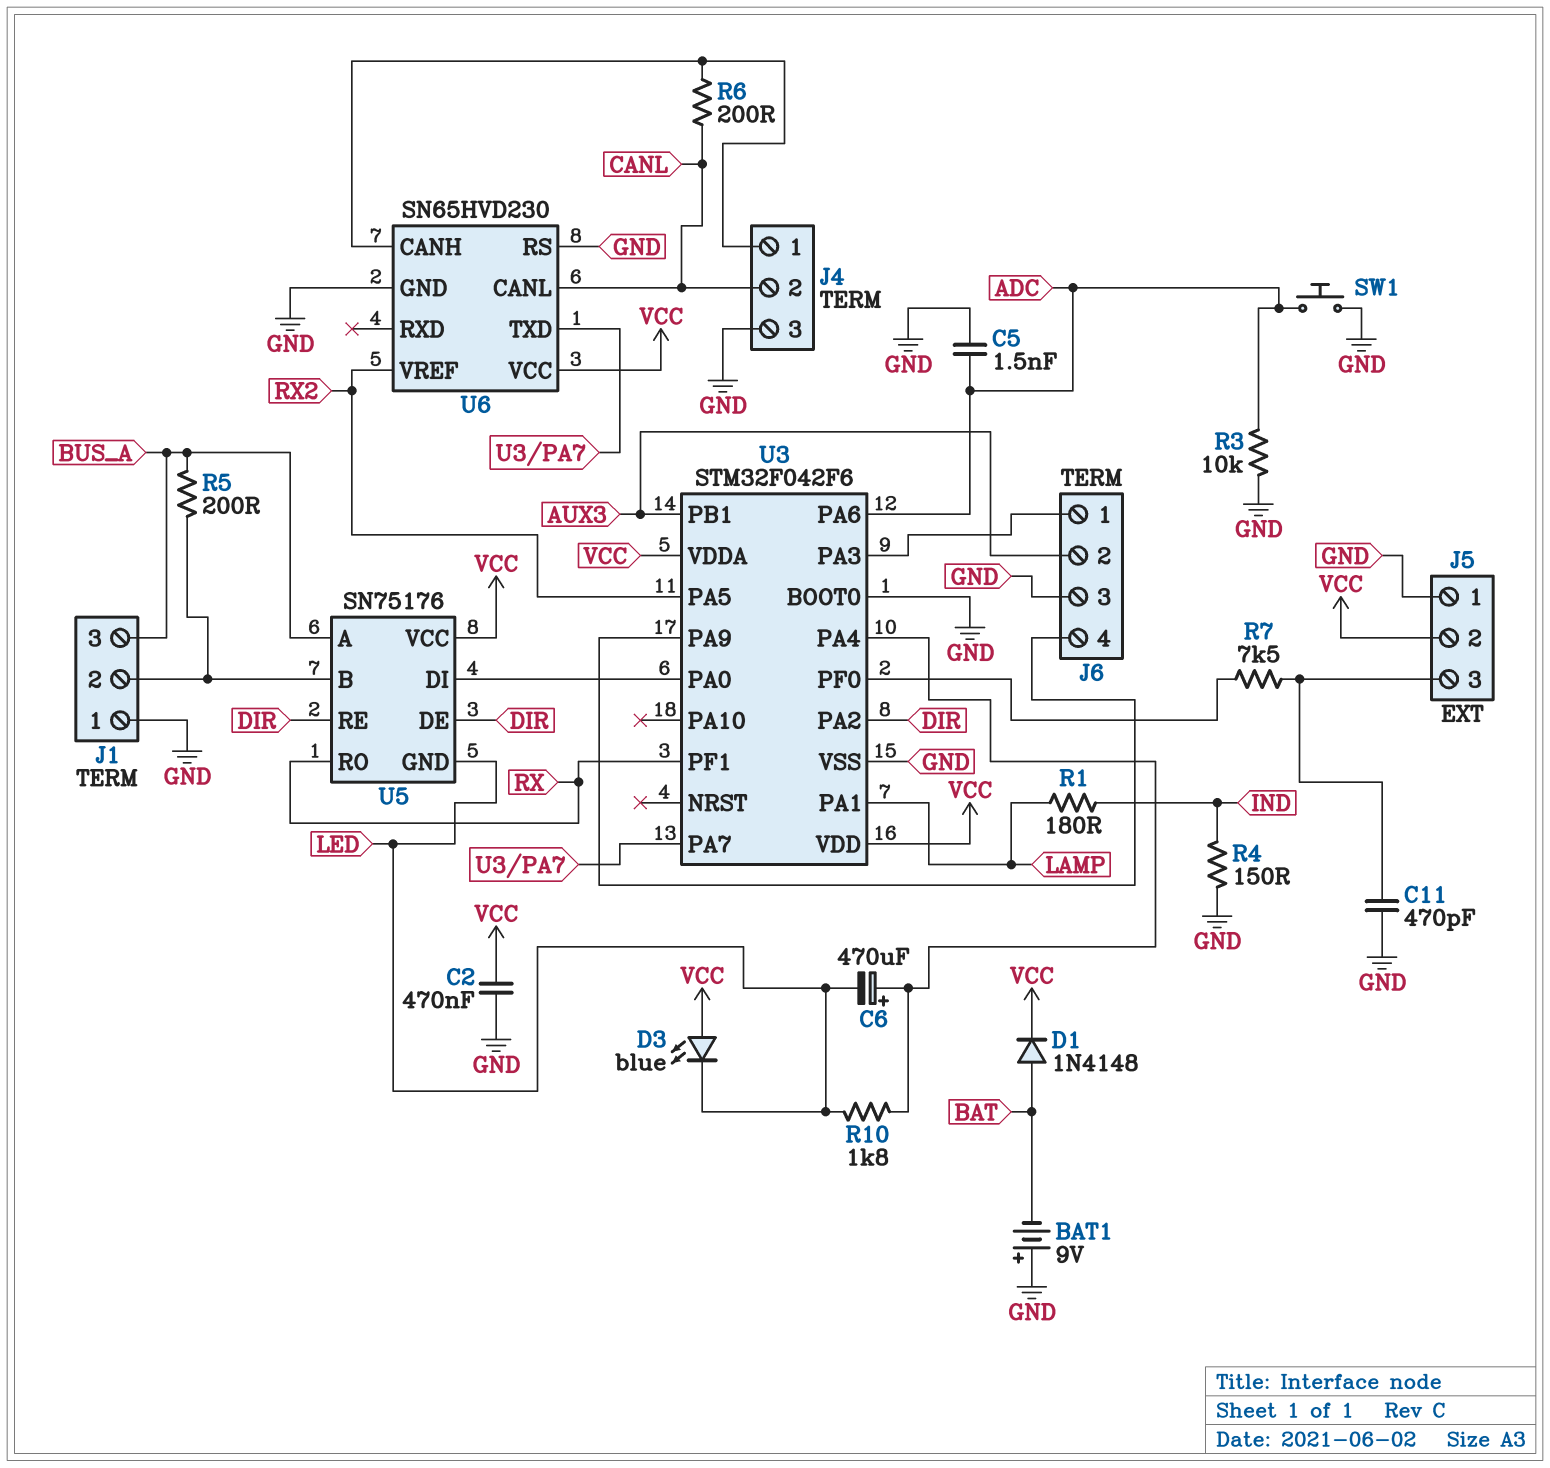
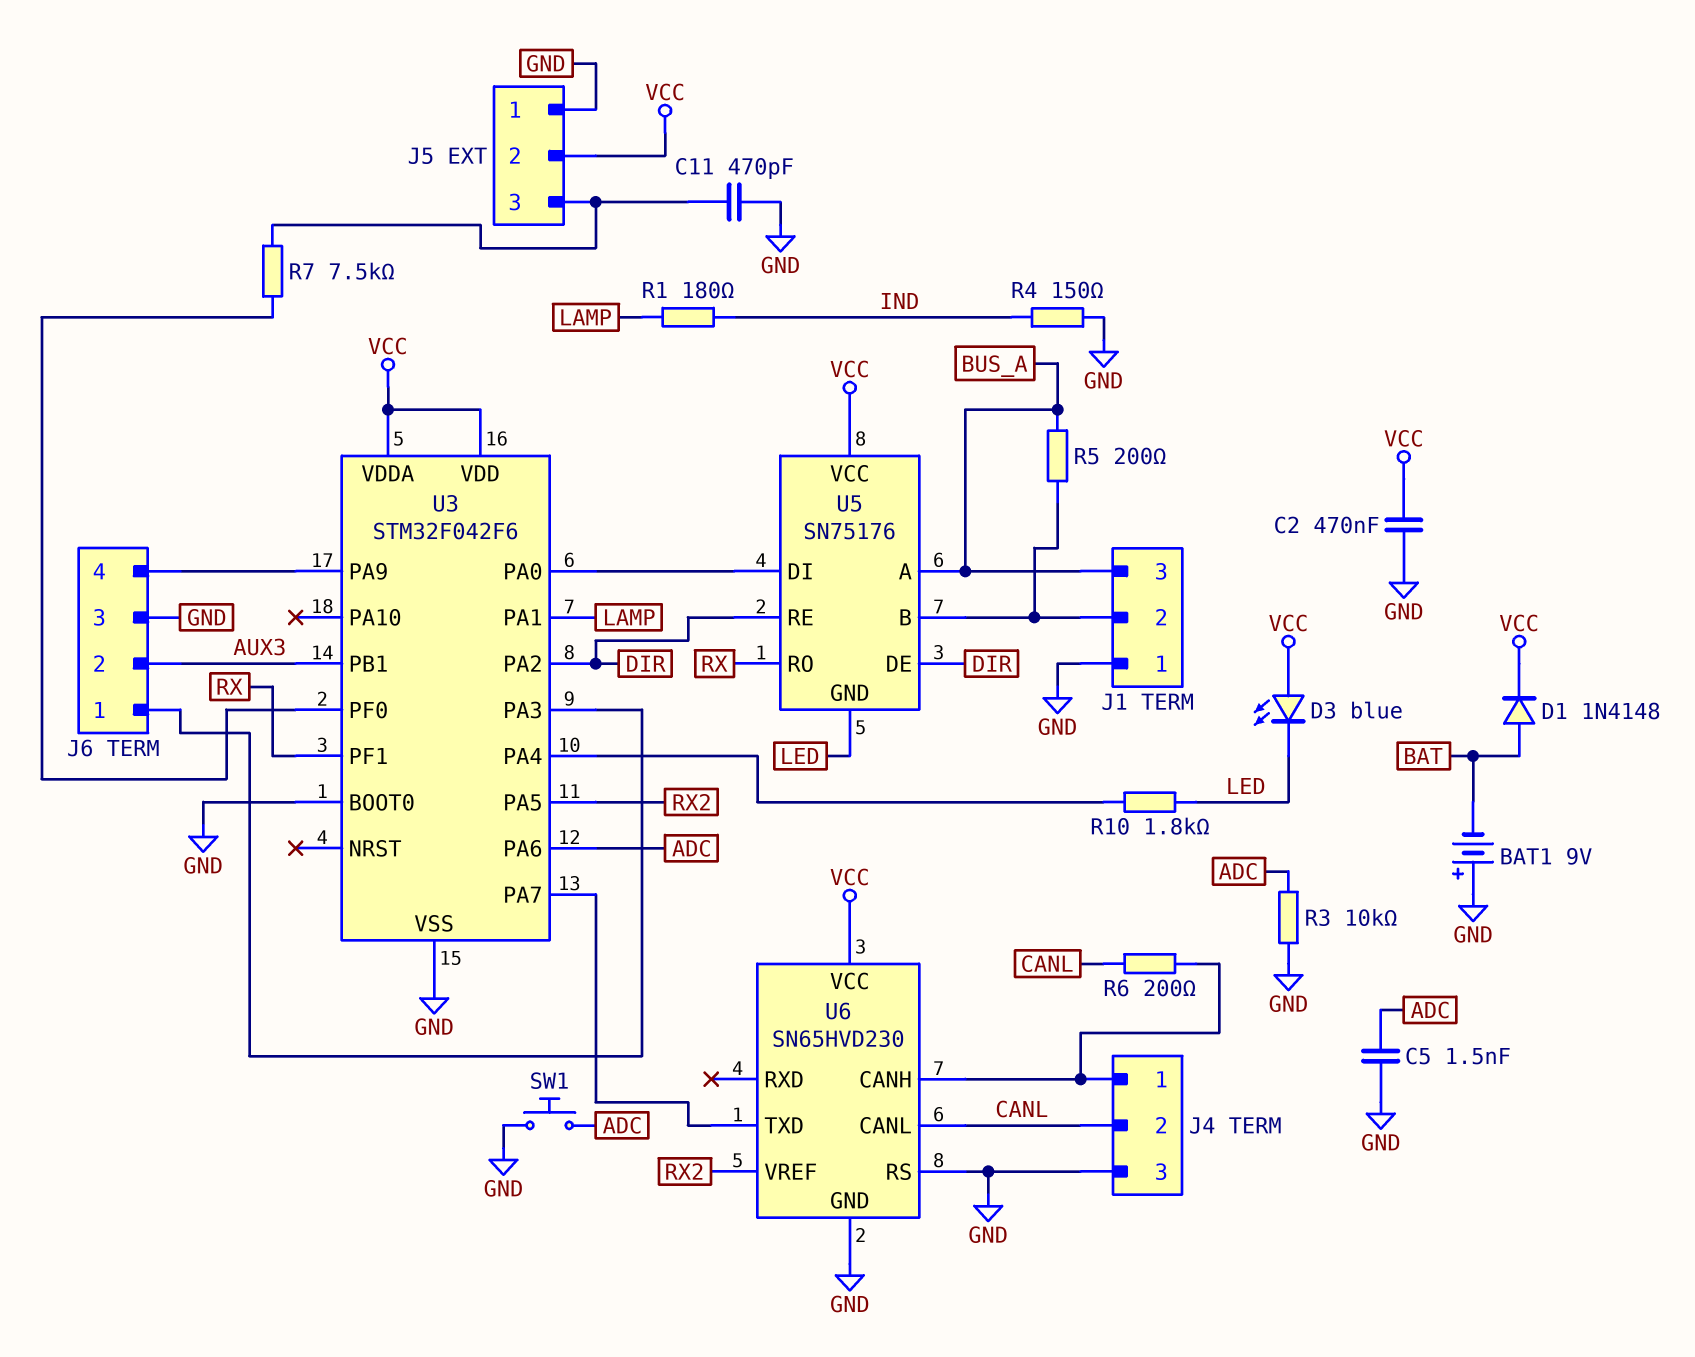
C6: 470uF (plus U3/PA4, minus LED) -> none

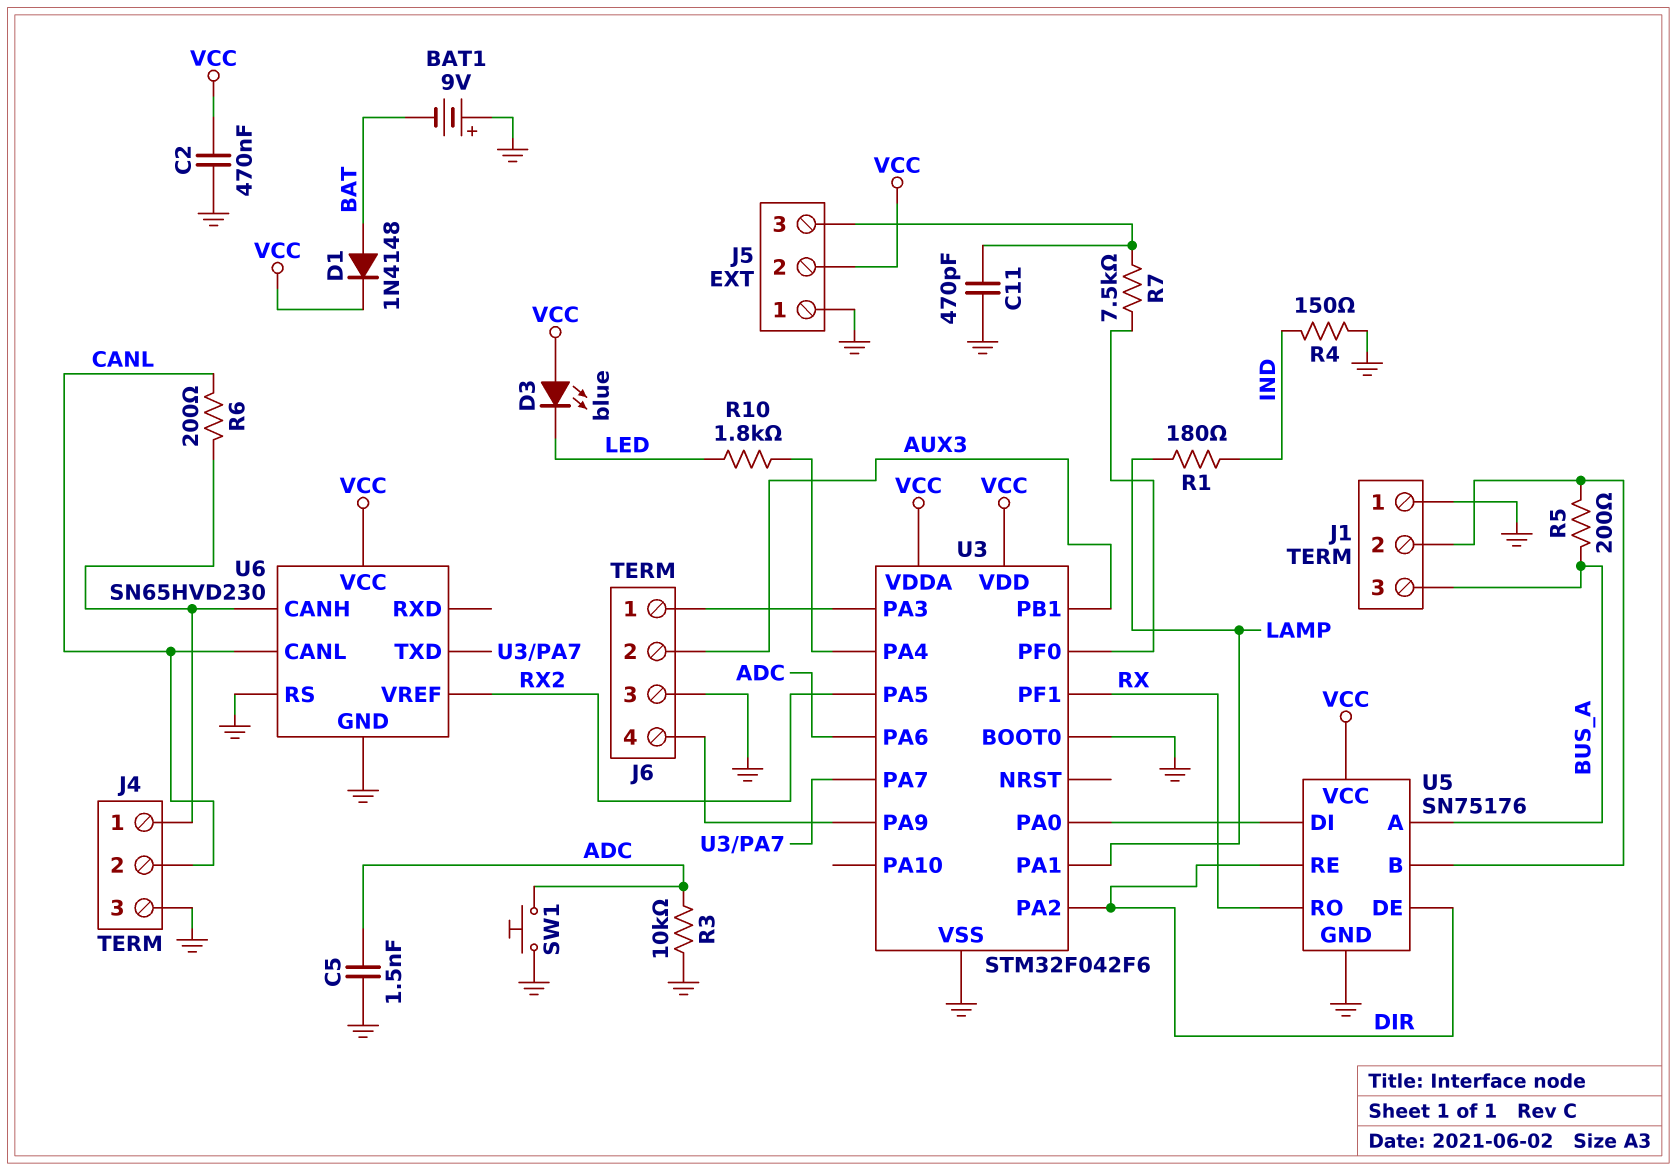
U5 pin GND: LED -> GND

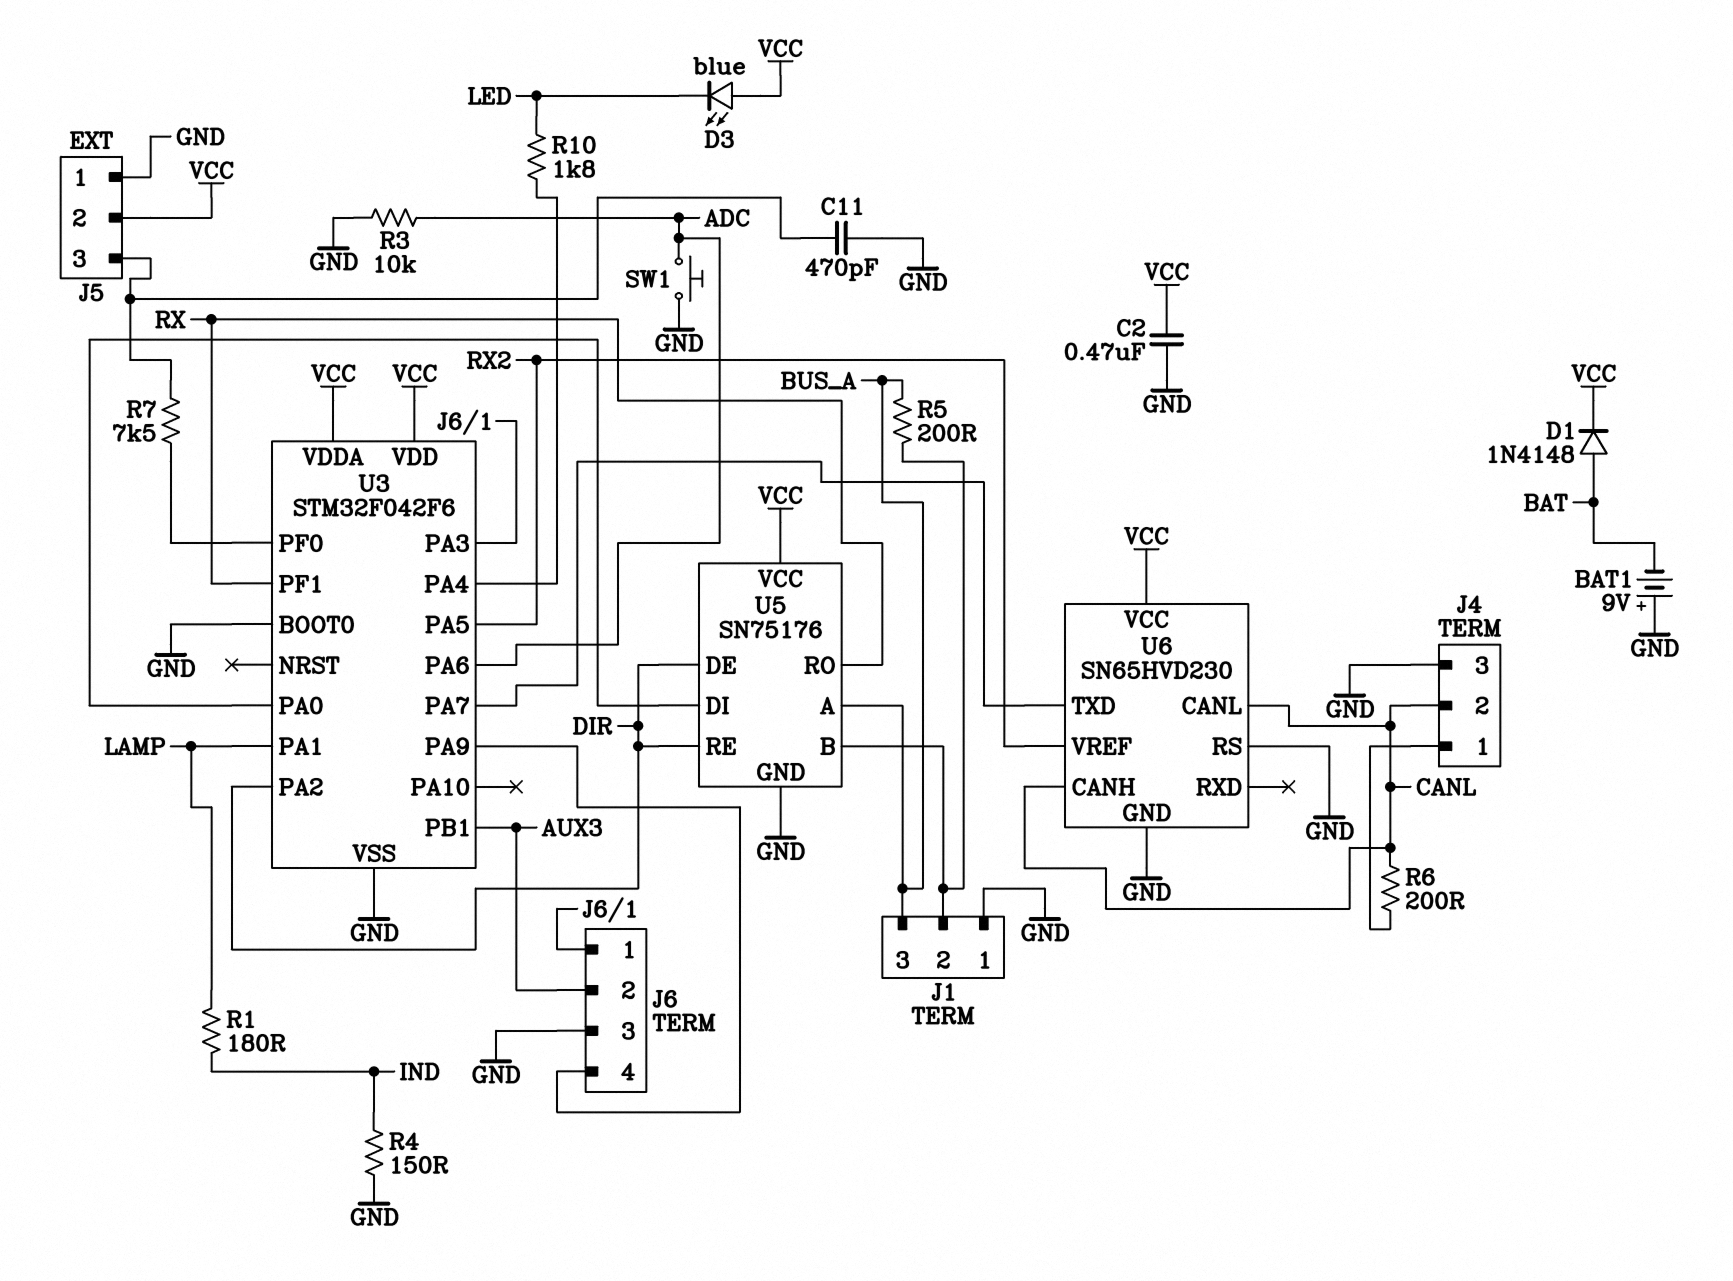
C5: 1.5nF (ADC, GND) -> none
U6 pin CANH: J4/1 -> CANL

